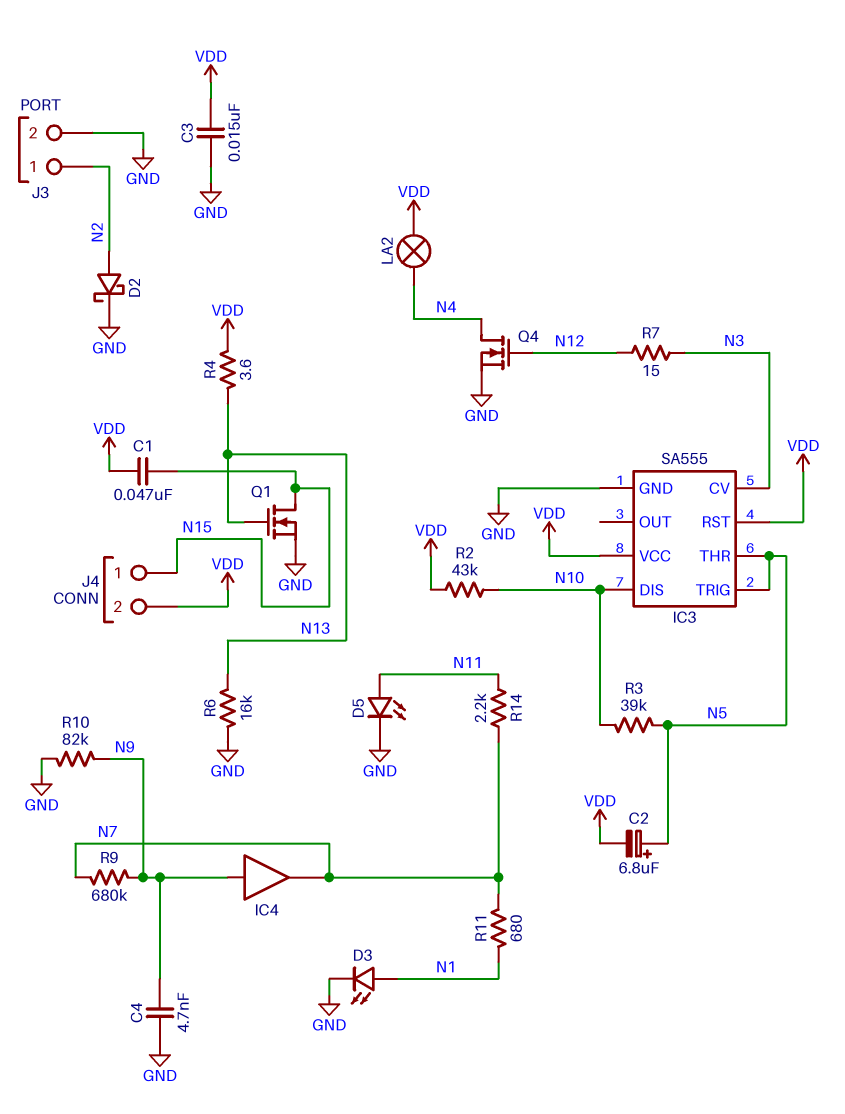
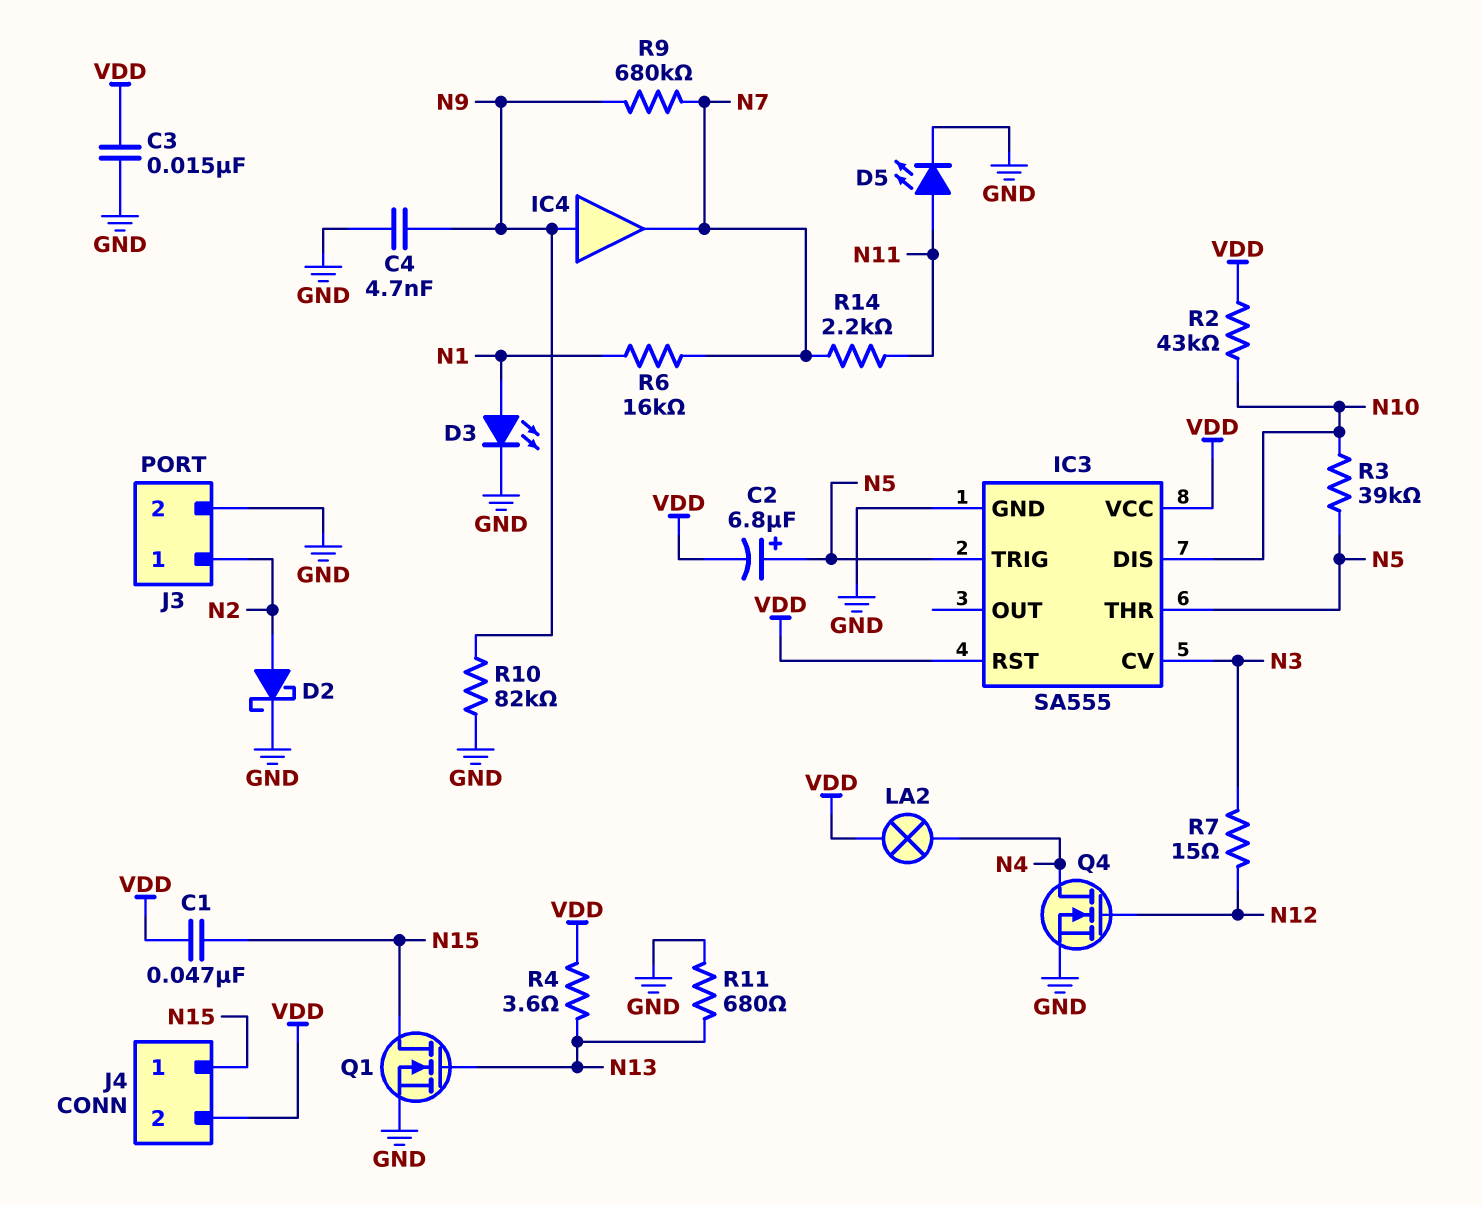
R6: 16k (GND, N13) -> 16k (N1, N7)
R11: 680 (N1, N7) -> 680 (GND, N13)

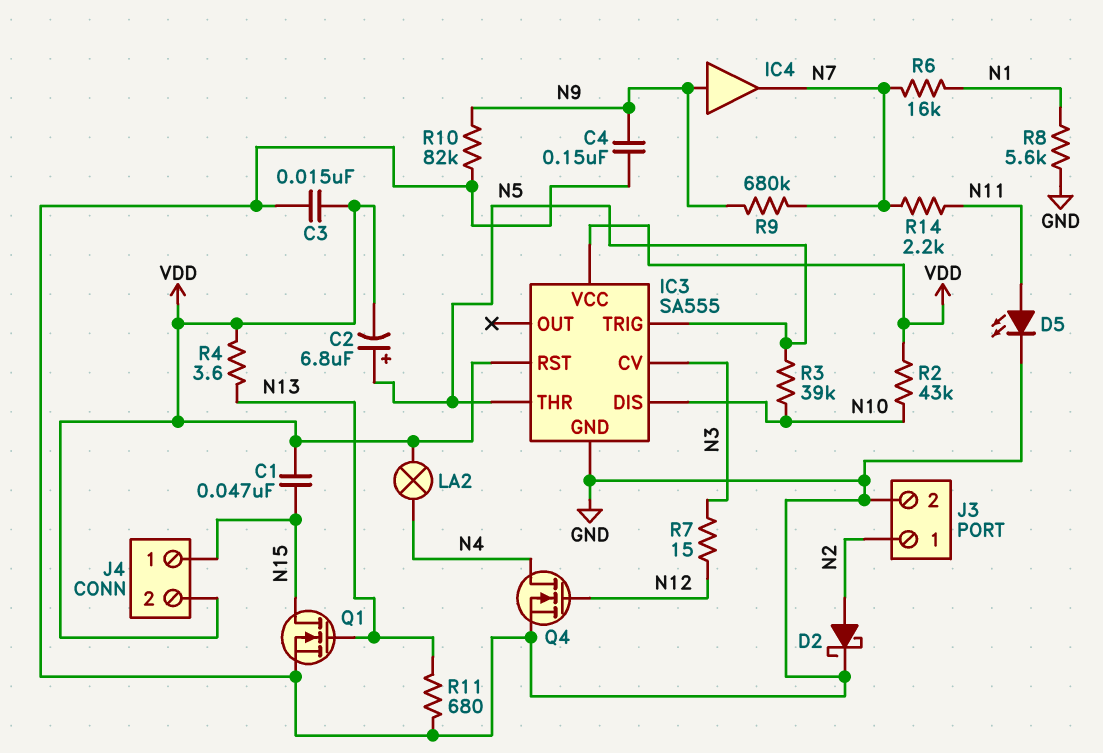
C4: 4.7nF (GND, N9) -> 150nF (GND, N9)
D3: LED (A N1, K GND) -> none
R8: none -> 5.6k (GND, N1)

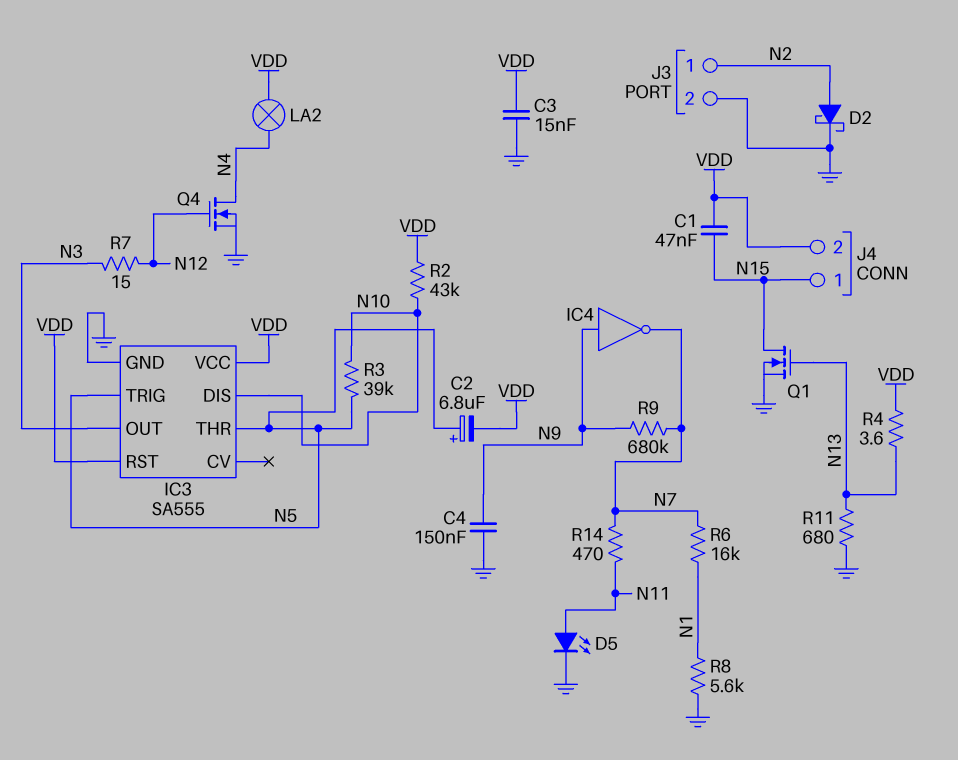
IC3 pin CV: N3 -> none
IC3 pin OUT: none -> N3
IC4: buffer (in N9, out N7) -> NOT (in N9, out N7)
R10: 82k (GND, N9) -> none
R14: 2.2k (N7, N11) -> 470 (N7, N11)

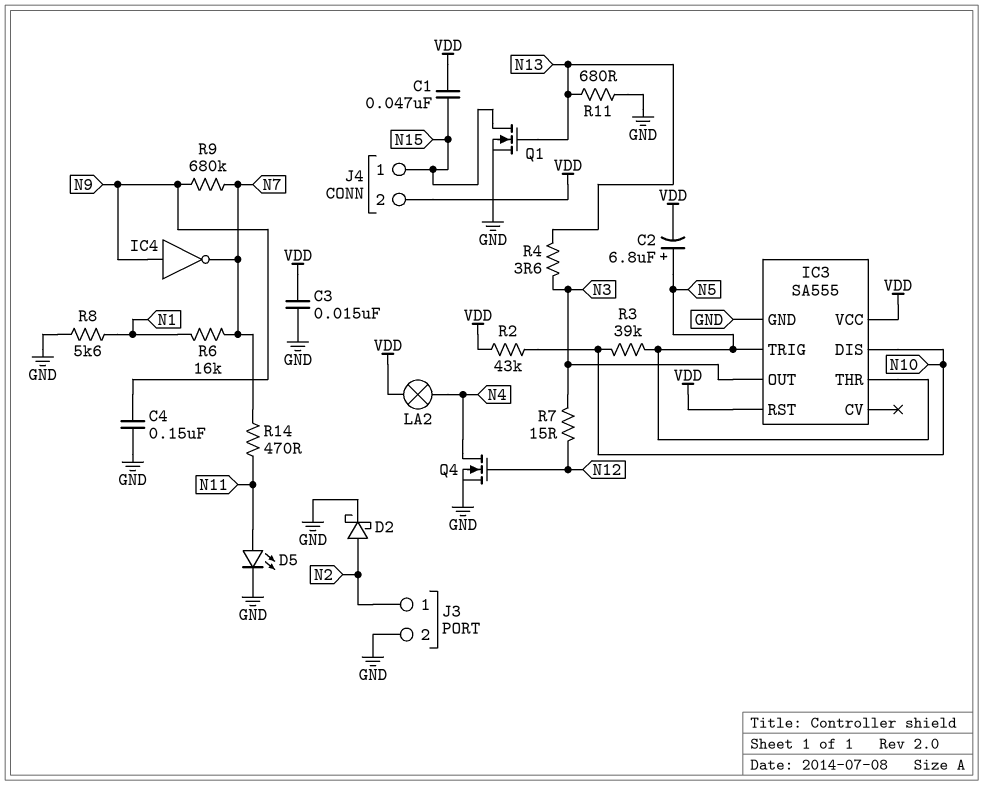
R4: 3.6 (N13, VDD) -> 3.6 (N3, N13)

